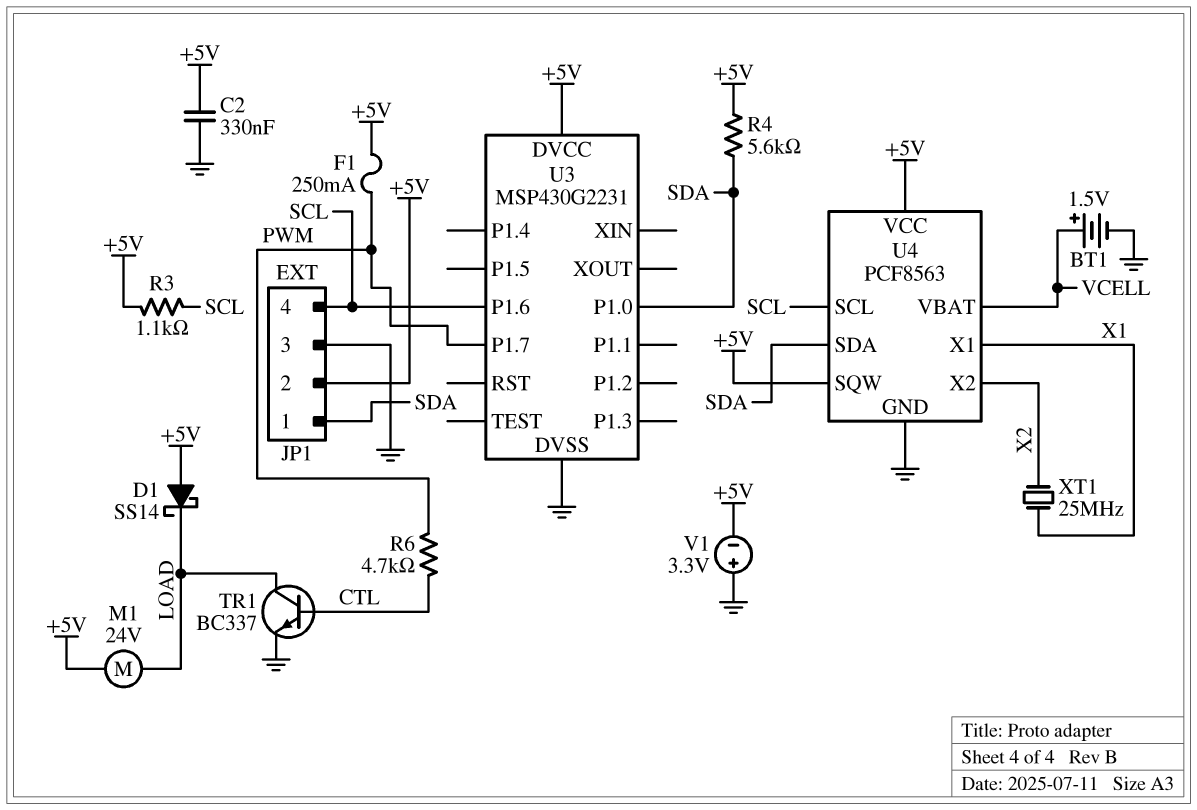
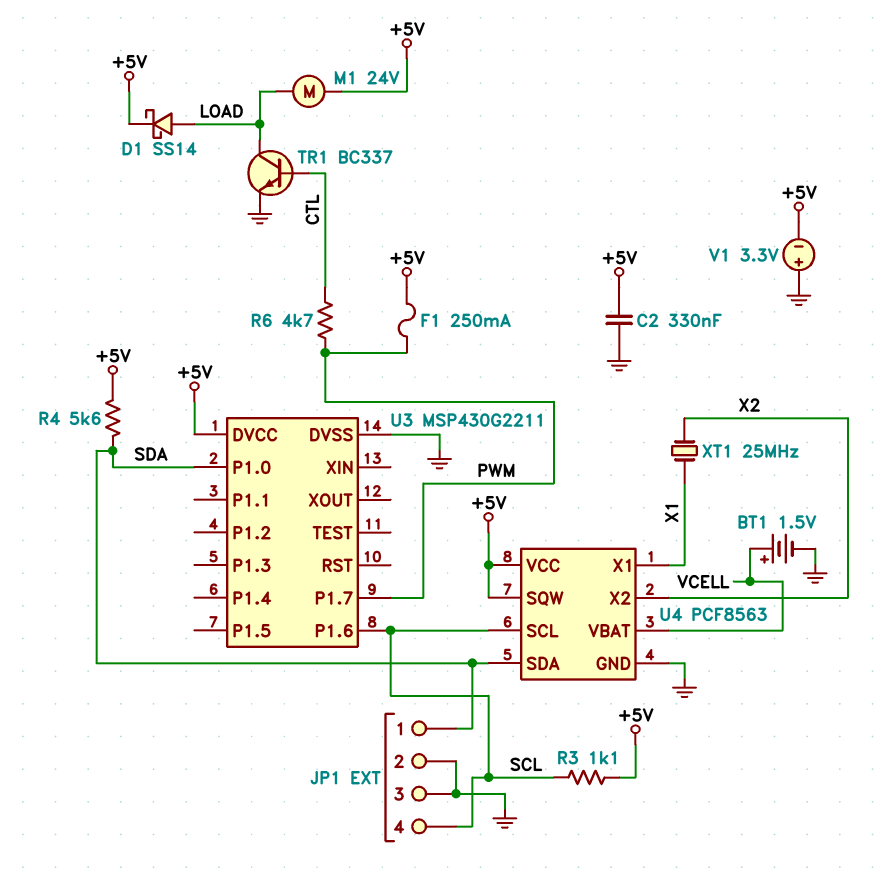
D1: schottky SS14 (A +5V, K LOAD) -> schottky SS14 (A LOAD, K +5V)
JP1 pin 2: +5V -> GND
U3: MSP430G2231 -> MSP430G2211

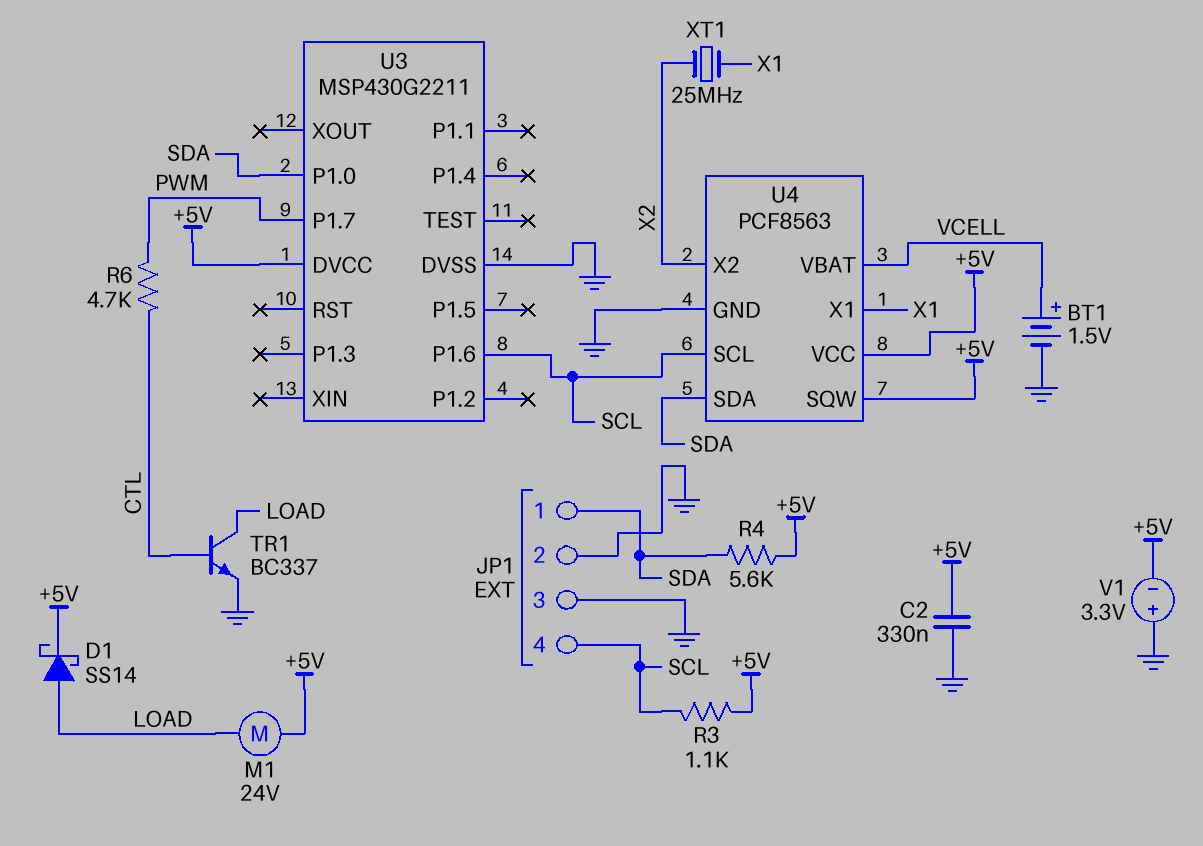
F1: 250mA (+5V, PWM) -> none

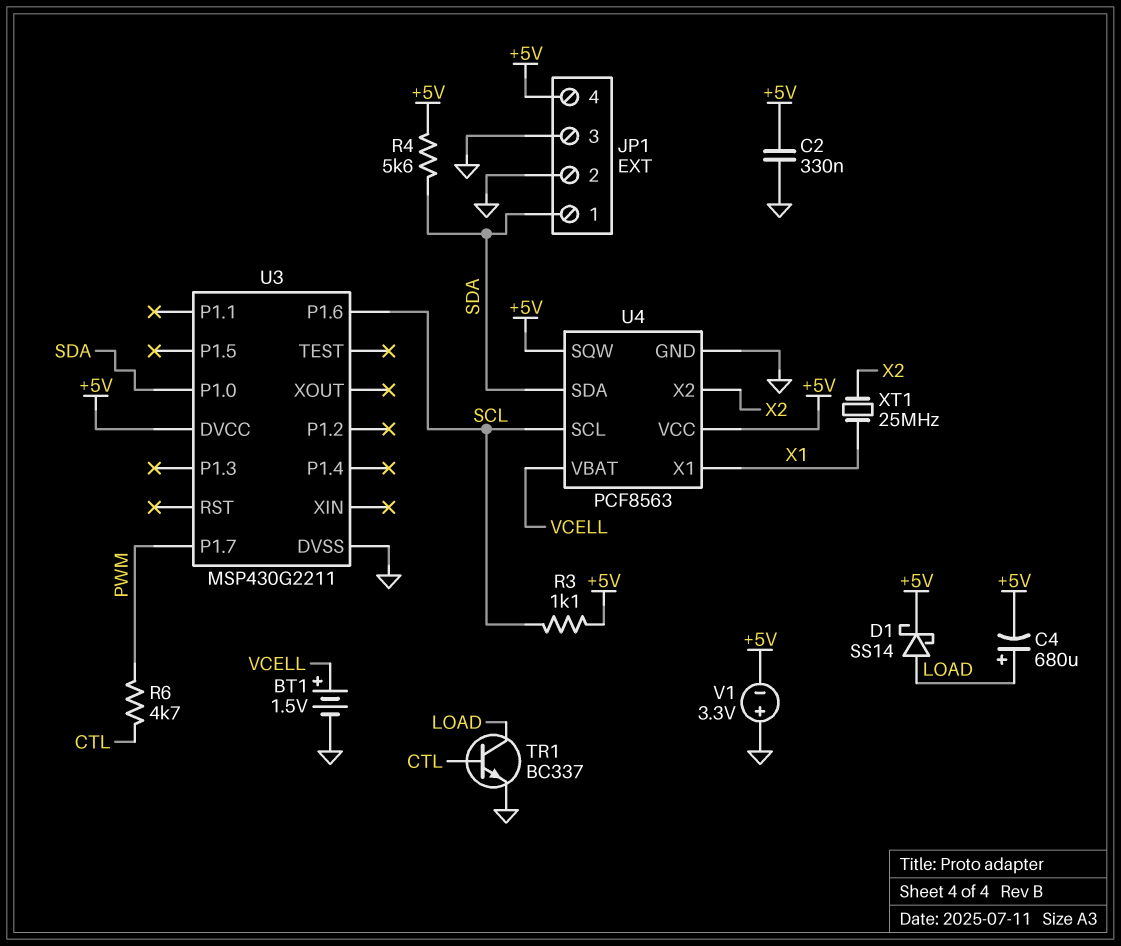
C4: none -> 680uF (plus LOAD, minus +5V)
JP1 pin 4: SCL -> +5V
M1: motor 24V (+5V, LOAD) -> none

